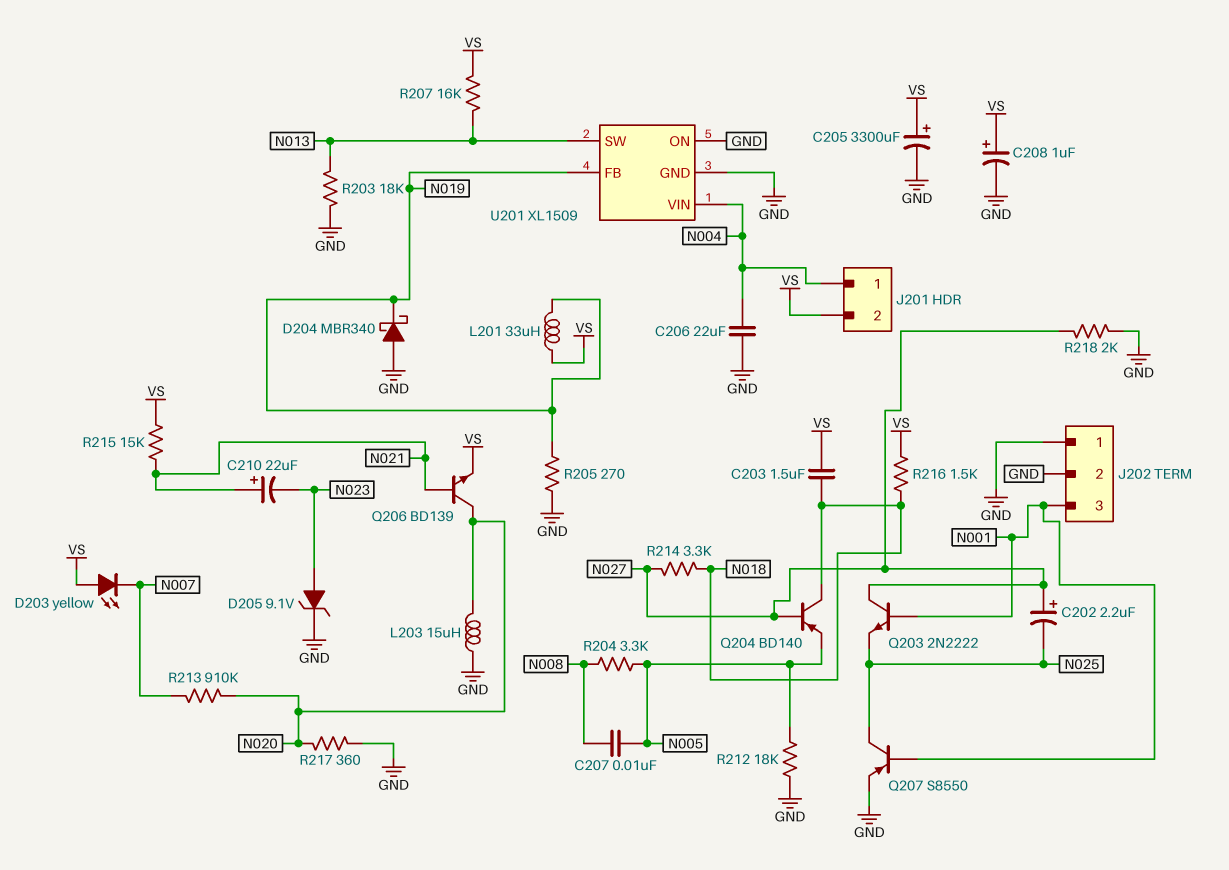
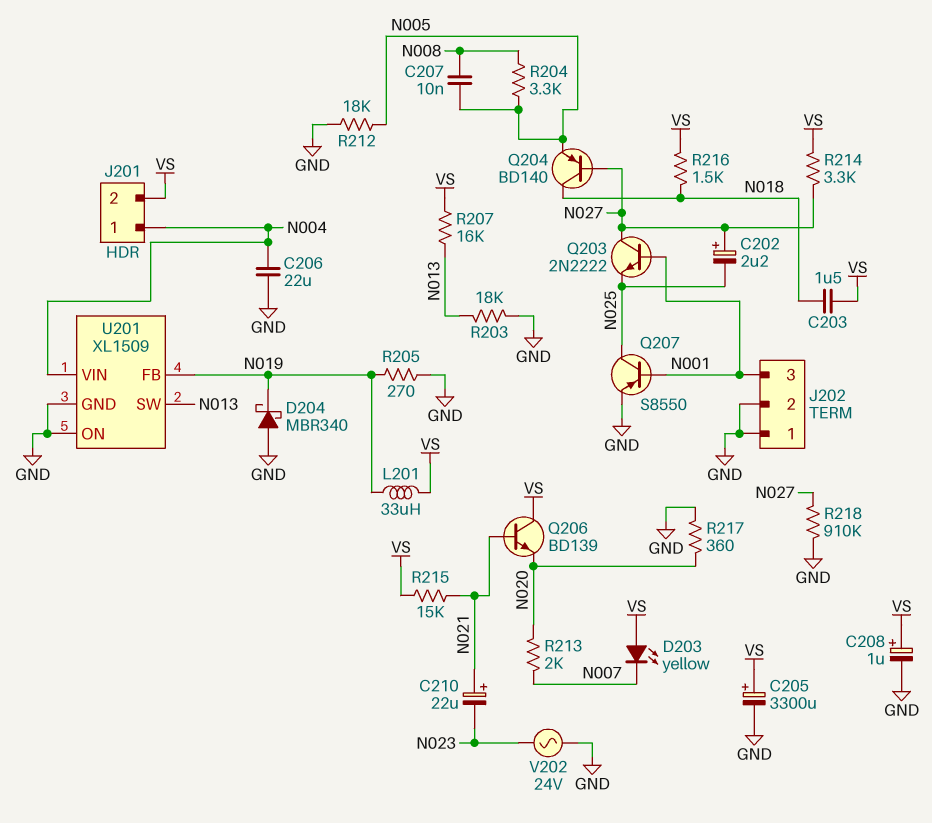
D205: zener 9.1V (A N023, K GND) -> none
L203: 15uH (GND, N020) -> none
Q206: NPN BD139 (B N021, C N020, E VS) -> NPN BD139 (B N021, C VS, E N020)
R213: 910k (N007, N020) -> 2k (N007, N020)
R214: 3.3k (N018, N027) -> 3.3k (N027, VS)
R218: 2k (GND, N027) -> 910k (GND, N027)
V202: none -> AC 24V (GND, N023)

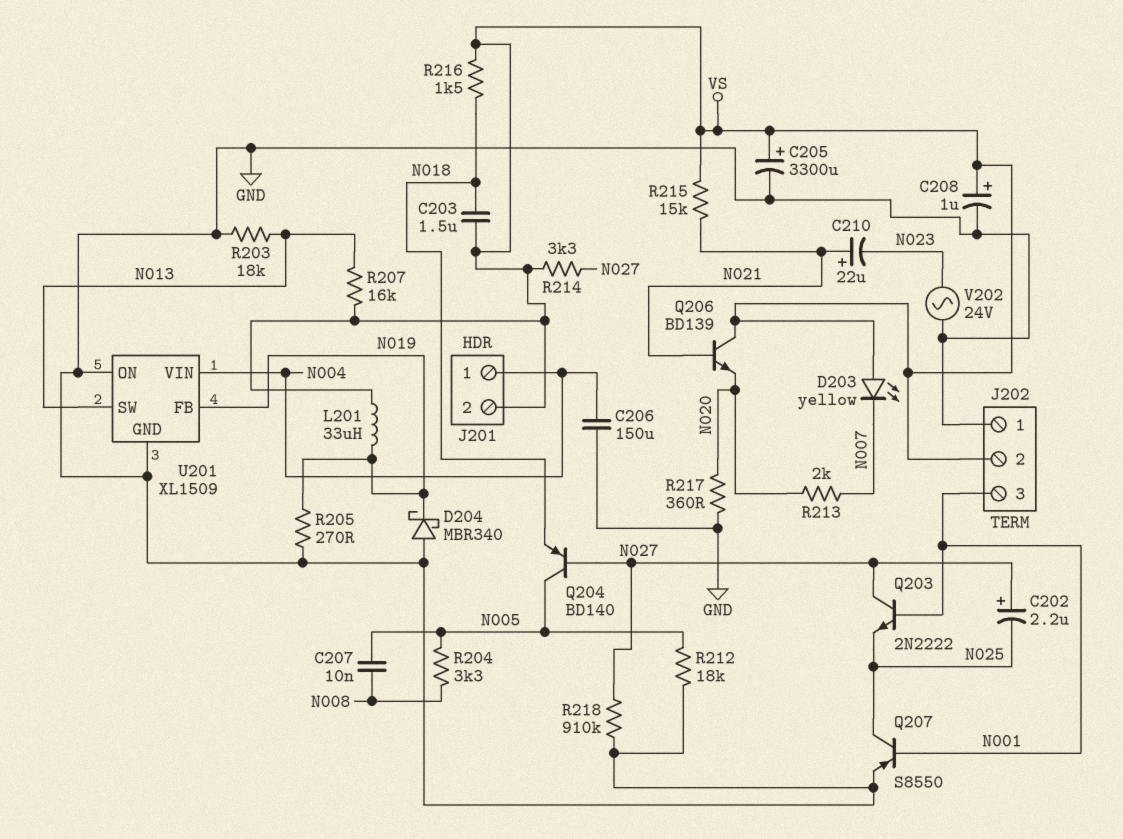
C206: 22uF (GND, N004) -> 150uF (GND, N004)
J202 pin 2: GND -> VS
Q204: PNP BD140 (B N027, C N018, E N005) -> PNP BD140 (B N027, C N005, E N018)

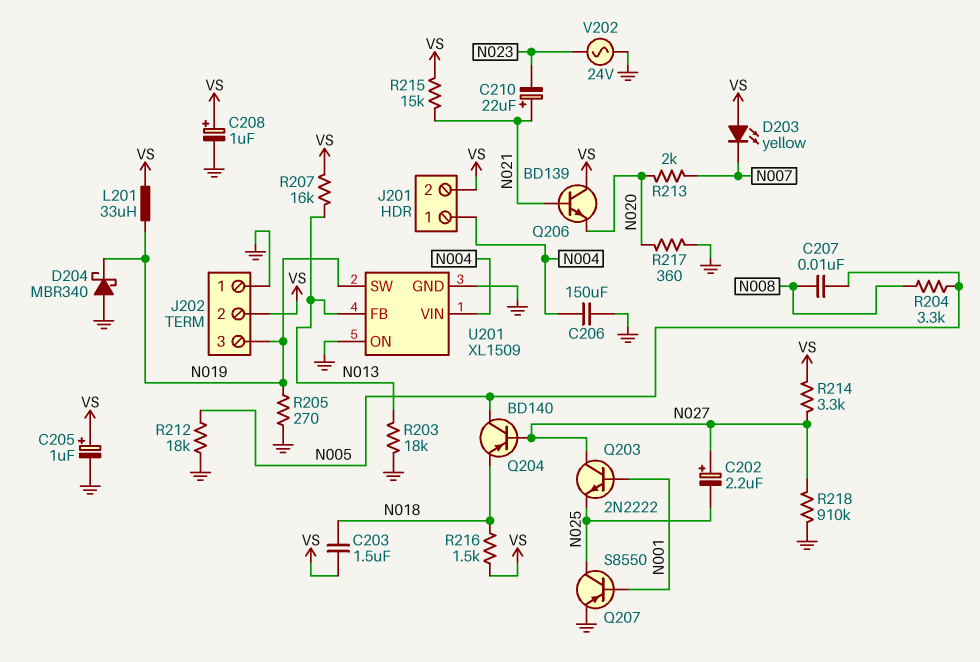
C205: 3300uF (plus VS, minus GND) -> 1uF (plus VS, minus GND)
J202 pin 3: N001 -> N019
U201 pin FB: N019 -> N013
U201 pin SW: N013 -> N019

